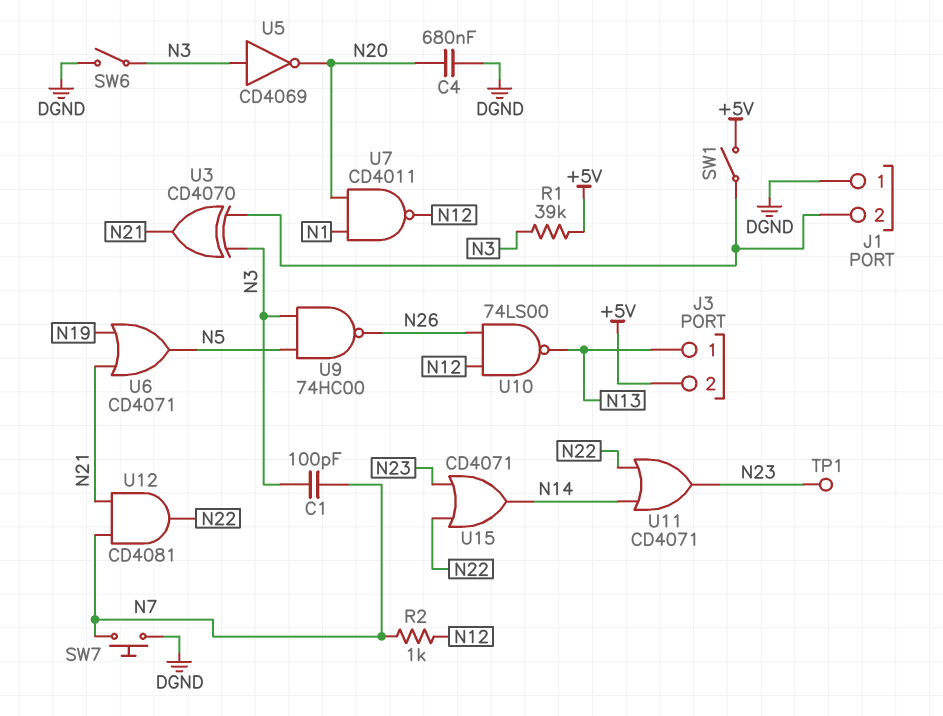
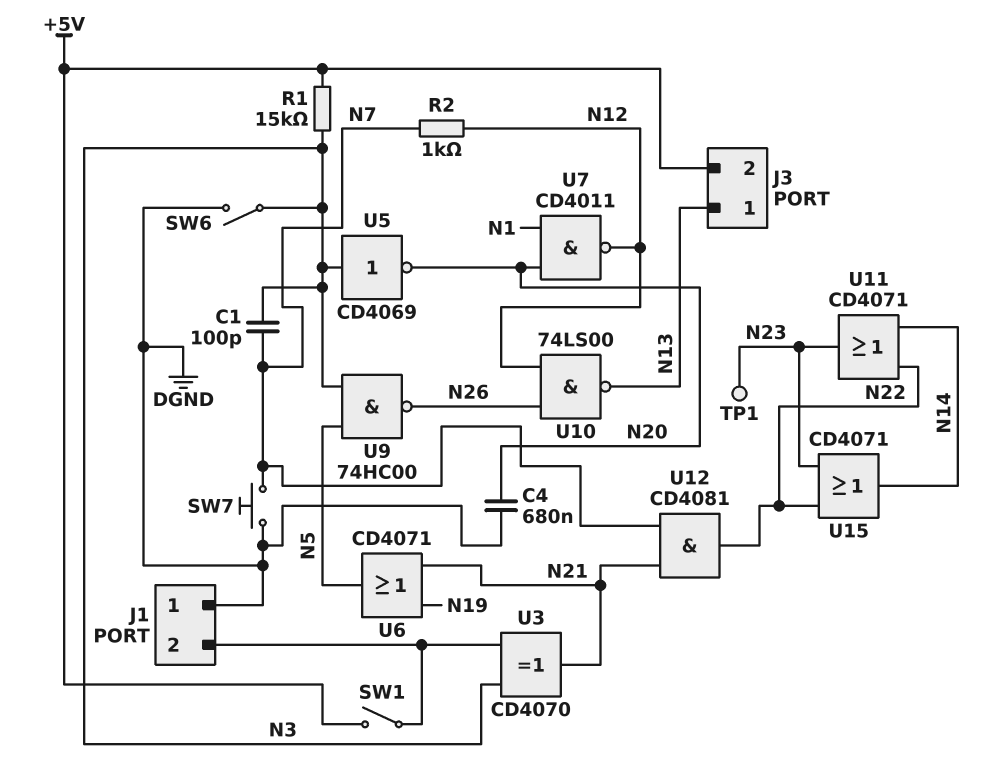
R1: 39k (+5V, N3) -> 15k (+5V, N3)

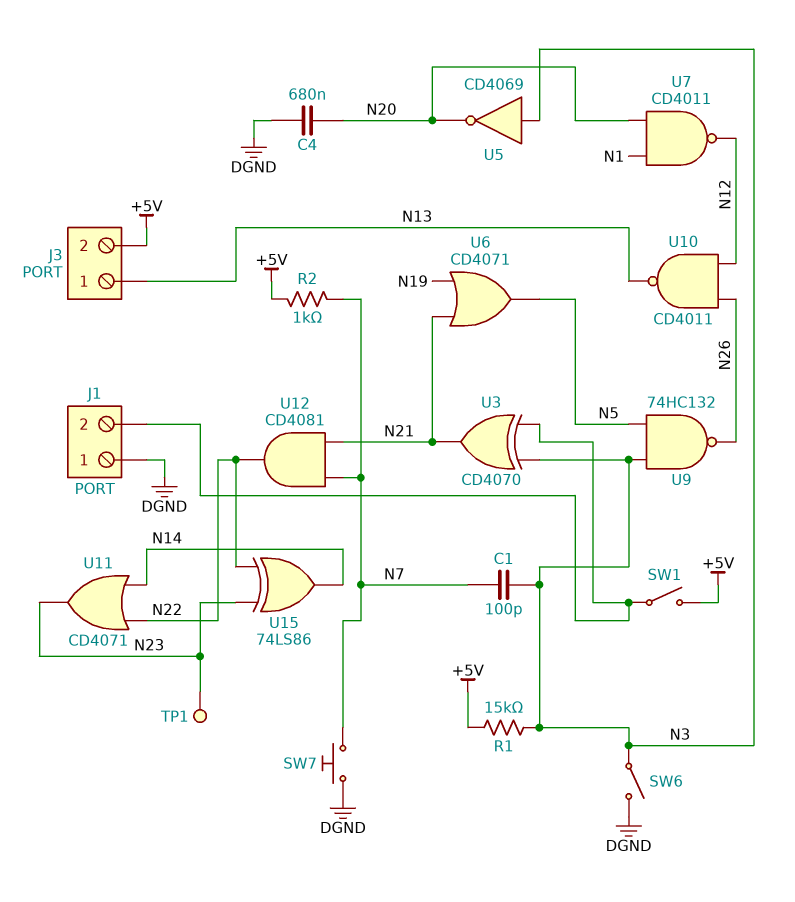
R2: 1k (N7, N12) -> 1k (+5V, N7)
U9: NAND 74HC00 (in N3, in N5, out N26) -> NAND 74HC132 (in N3, in N5, out N26)
U10: NAND 74LS00 (in N12, in N26, out N13) -> NAND CD4011 (in N12, in N26, out N13)
U15: OR CD4071 (in N22, in N23, out N14) -> XOR 74LS86 (in N22, in N23, out N14)

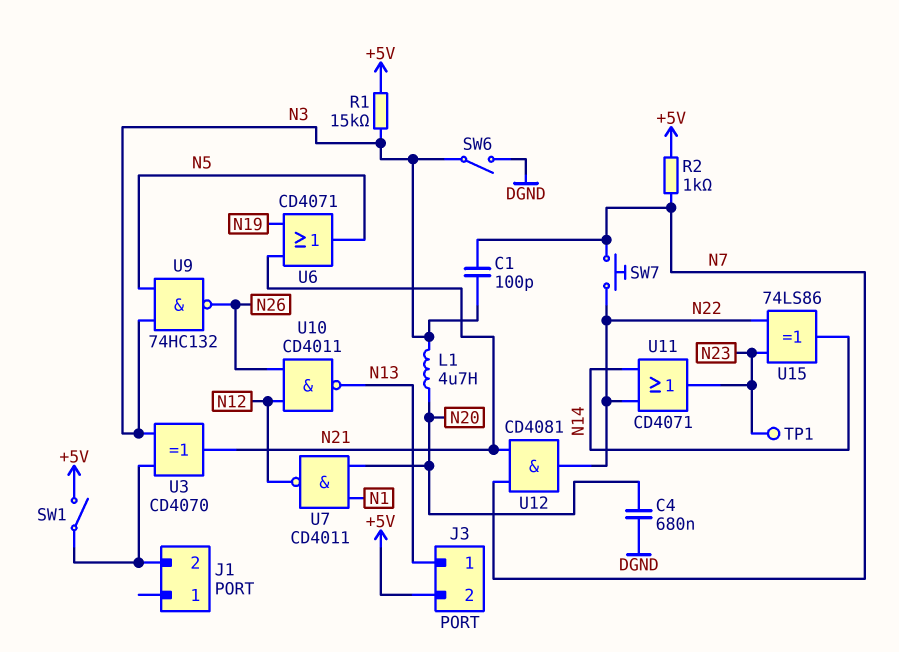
J1 pin 1: DGND -> none
L1: none -> 4.7uH (N3, N20)
SW7: button (DGND, N7) -> button (N7, N22)
U5: NOT CD4069 (in N3, out N20) -> none

